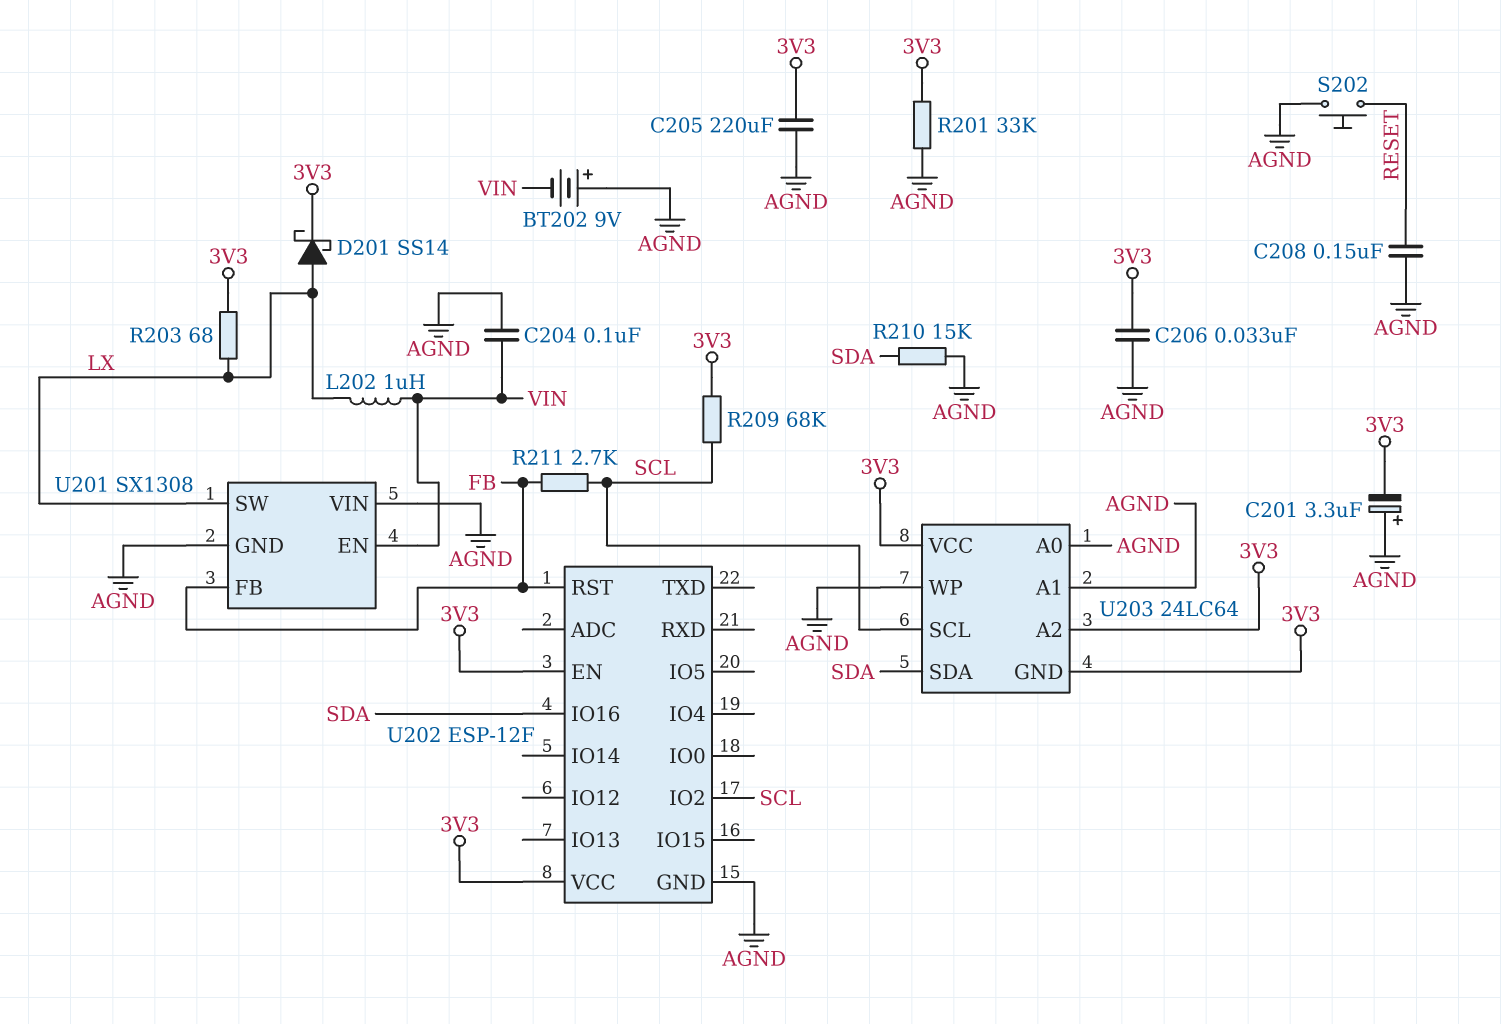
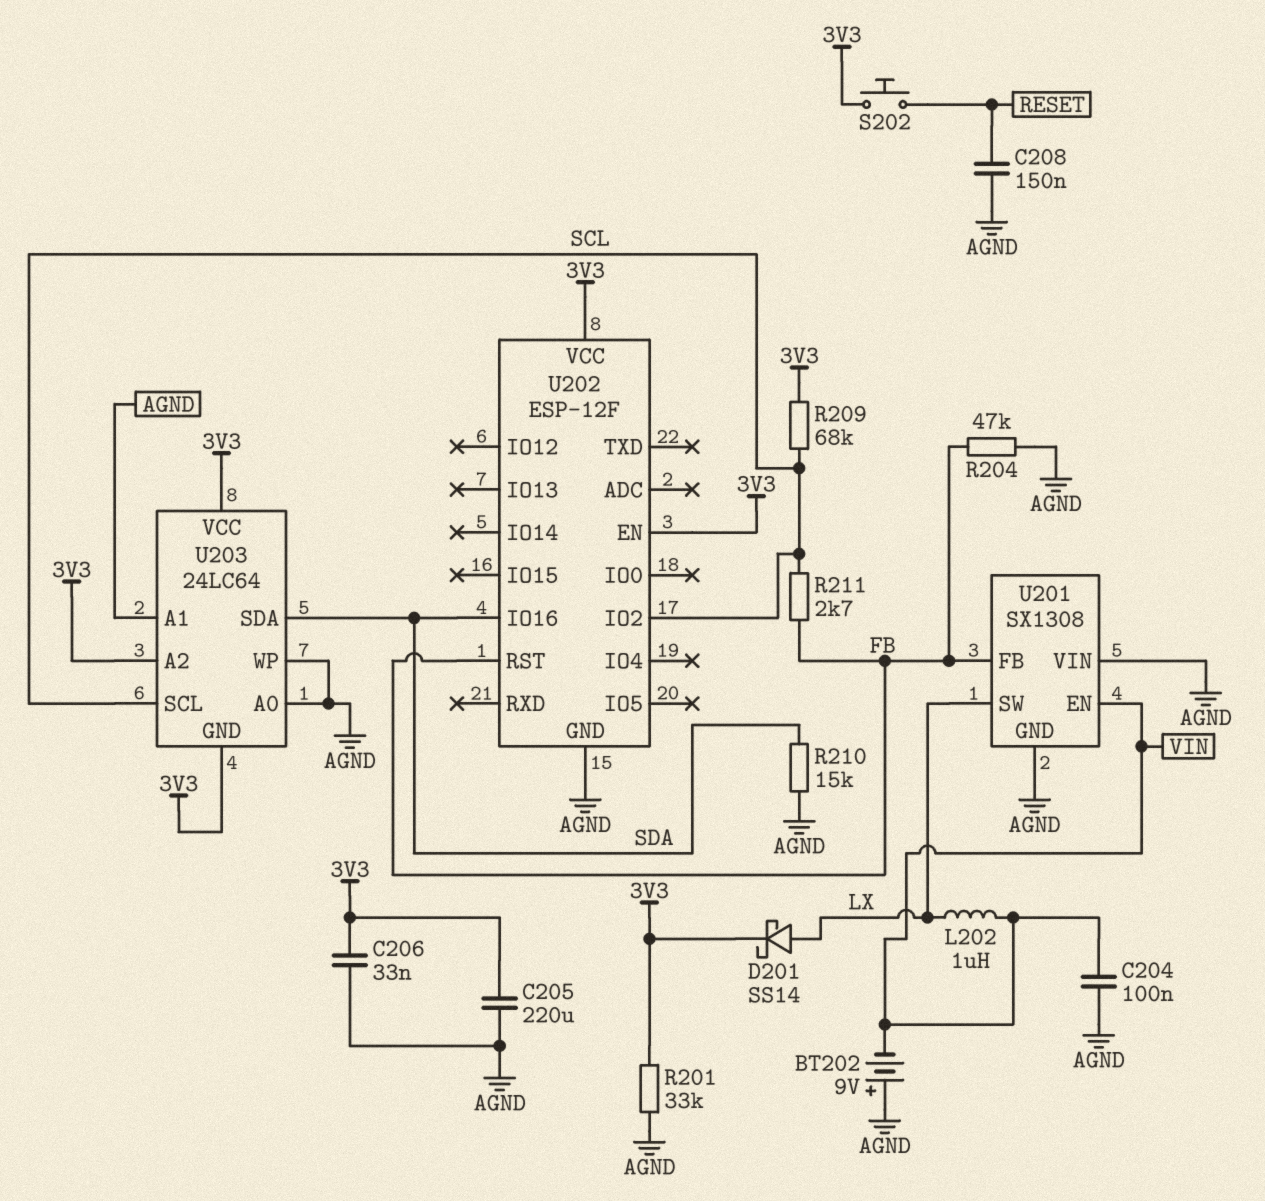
C201: 3.3uF (plus AGND, minus 3V3) -> none
R203: 68 (3V3, LX) -> none
R204: none -> 47k (AGND, FB)
S202: button (AGND, RESET) -> button (3V3, RESET)

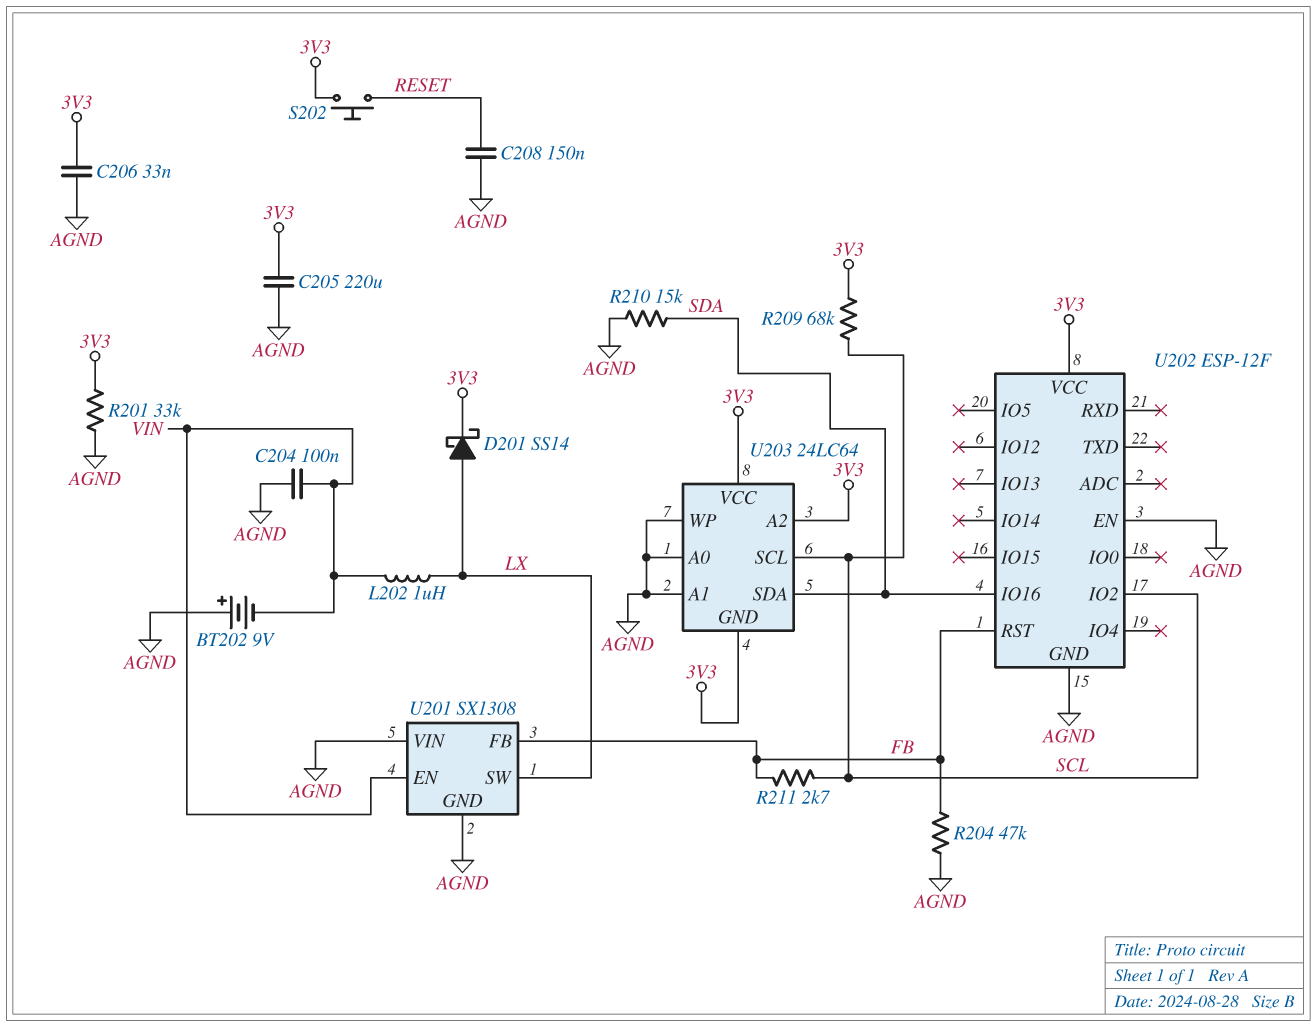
U202 pin EN: 3V3 -> AGND

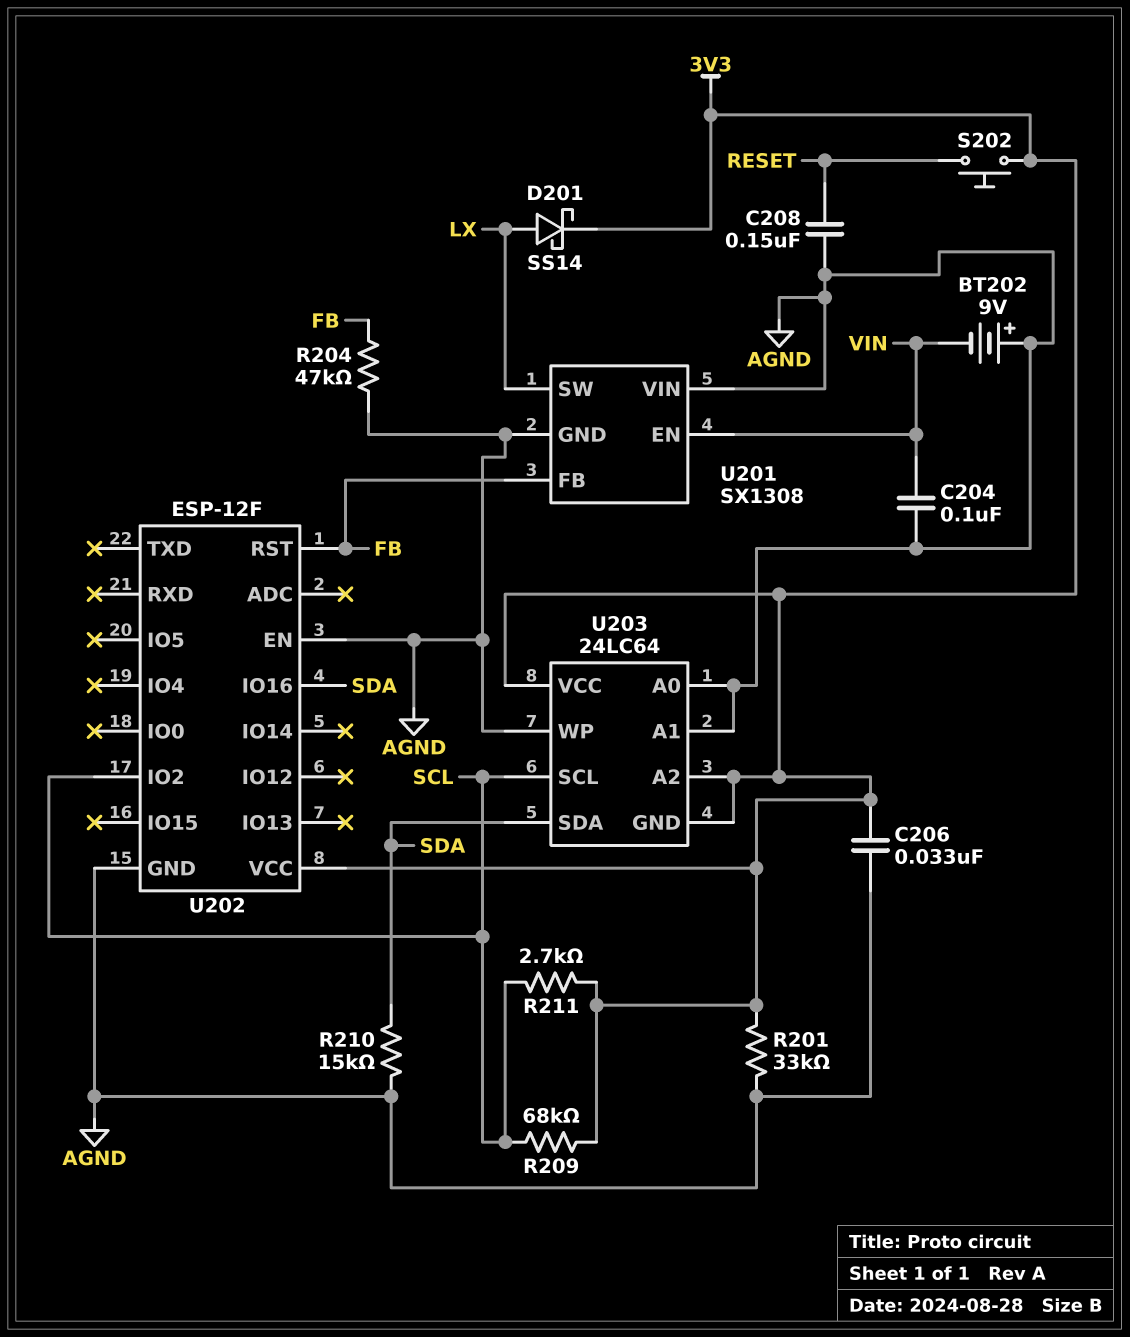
C205: 220uF (3V3, AGND) -> none
L202: 1uH (LX, VIN) -> none
R211: 2.7k (FB, SCL) -> 2.7k (3V3, SCL)

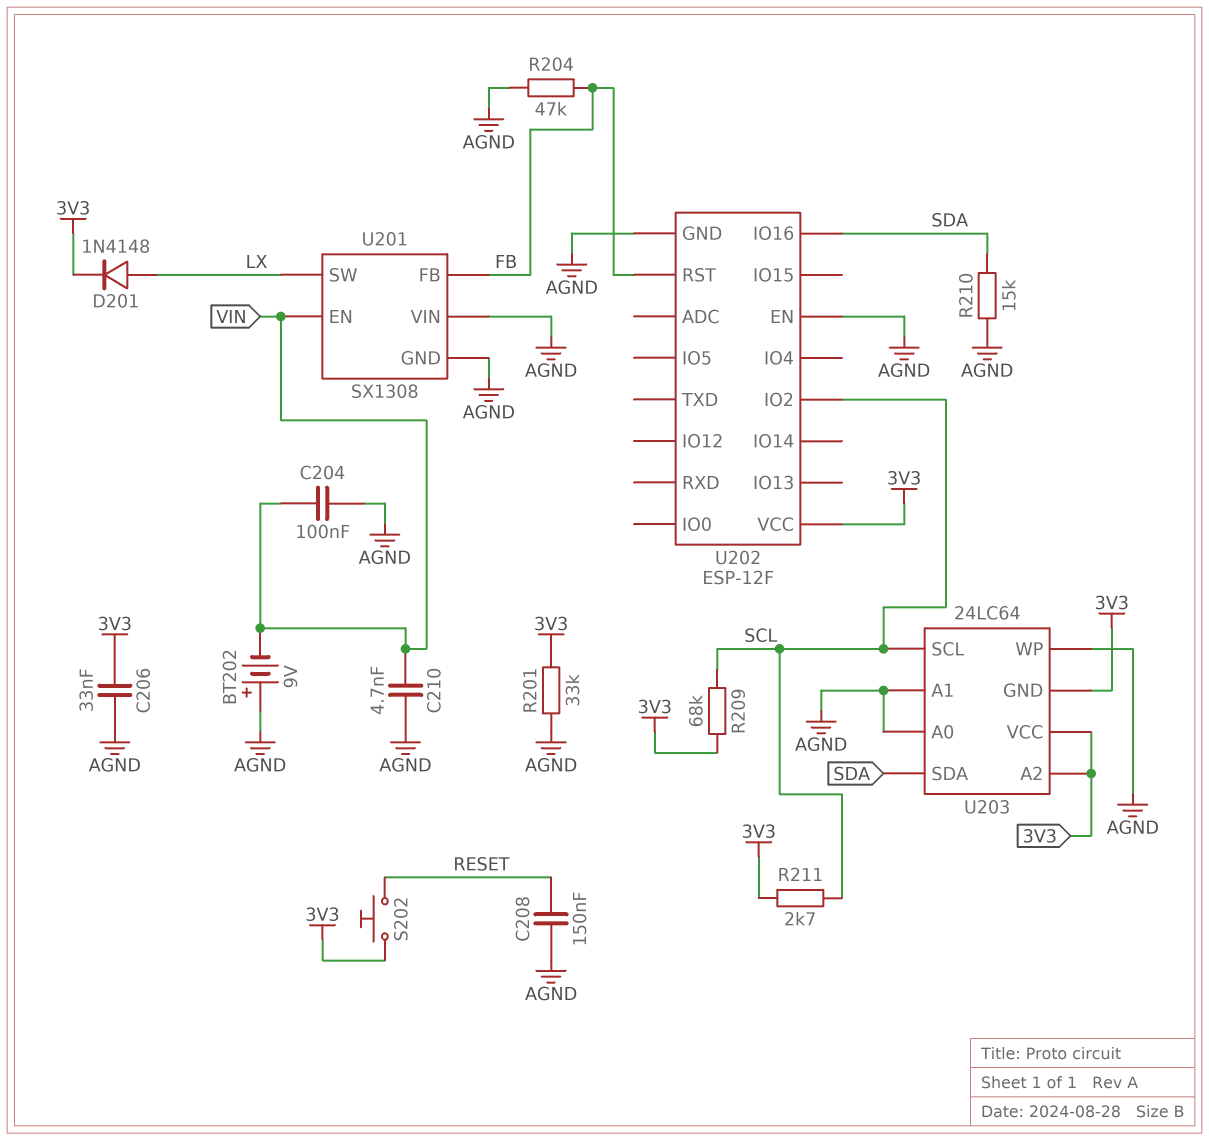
C210: none -> 4.7nF (AGND, VIN)
D201: schottky SS14 (A LX, K 3V3) -> diode 1N4148 (A LX, K 3V3)

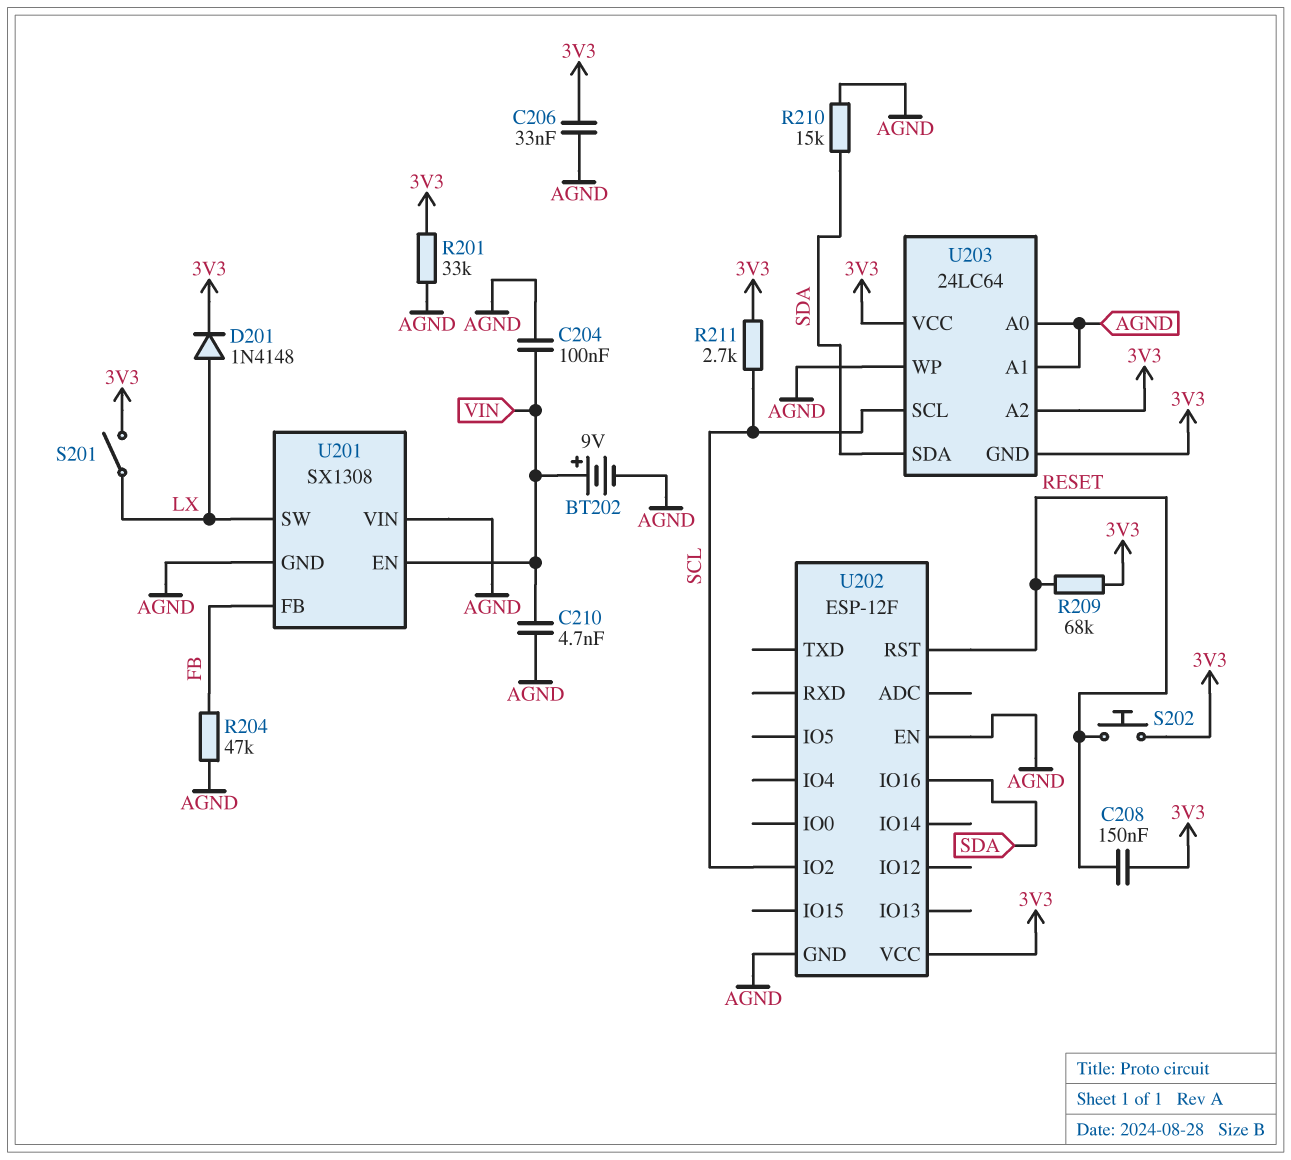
BT202: 9V (plus AGND, minus VIN) -> 9V (plus VIN, minus AGND)
C208: 150nF (AGND, RESET) -> 150nF (3V3, RESET)
R209: 68k (3V3, SCL) -> 68k (3V3, RESET)
S201: none -> switch (3V3, LX)
U202 pin RST: FB -> RESET

